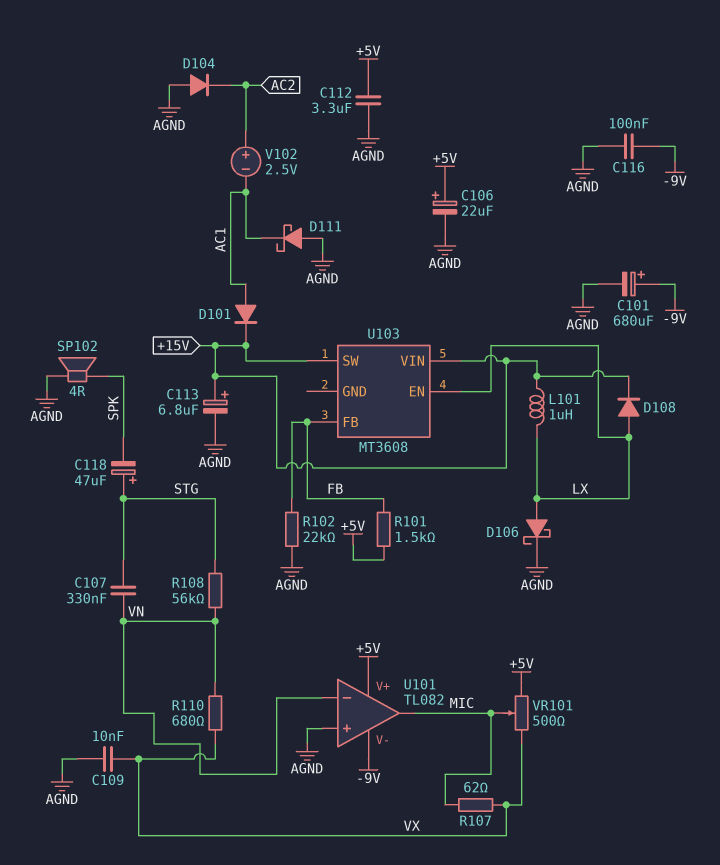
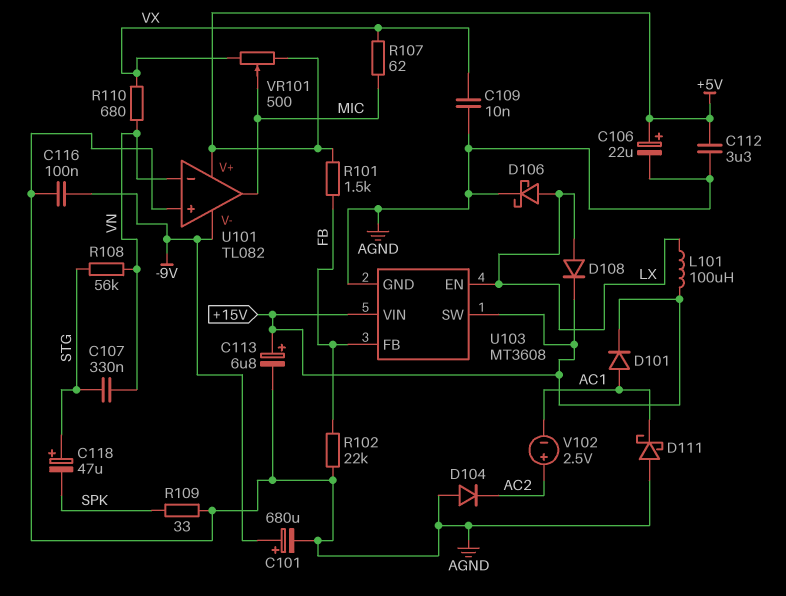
L101: 1uH (+15V, LX) -> 100uH (+15V, LX)
R109: none -> 33 (AGND, SPK)
SP102: speaker 4R (AGND, SPK) -> none
U103 pin GND: none -> AGND

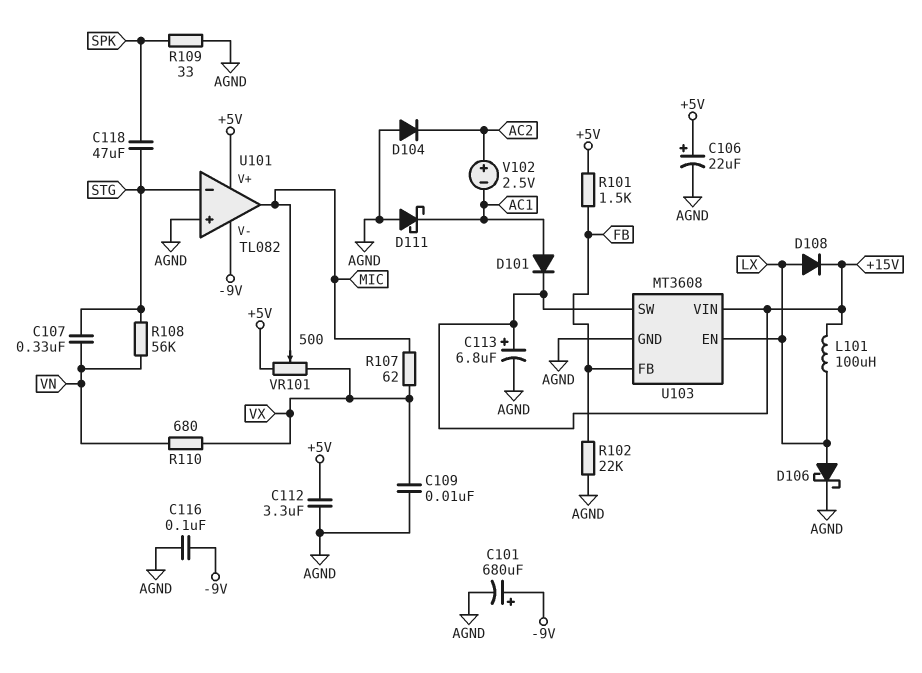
C118: 47uF (plus STG, minus SPK) -> 47uF (SPK, STG)
U101 pin in-: VN -> STG

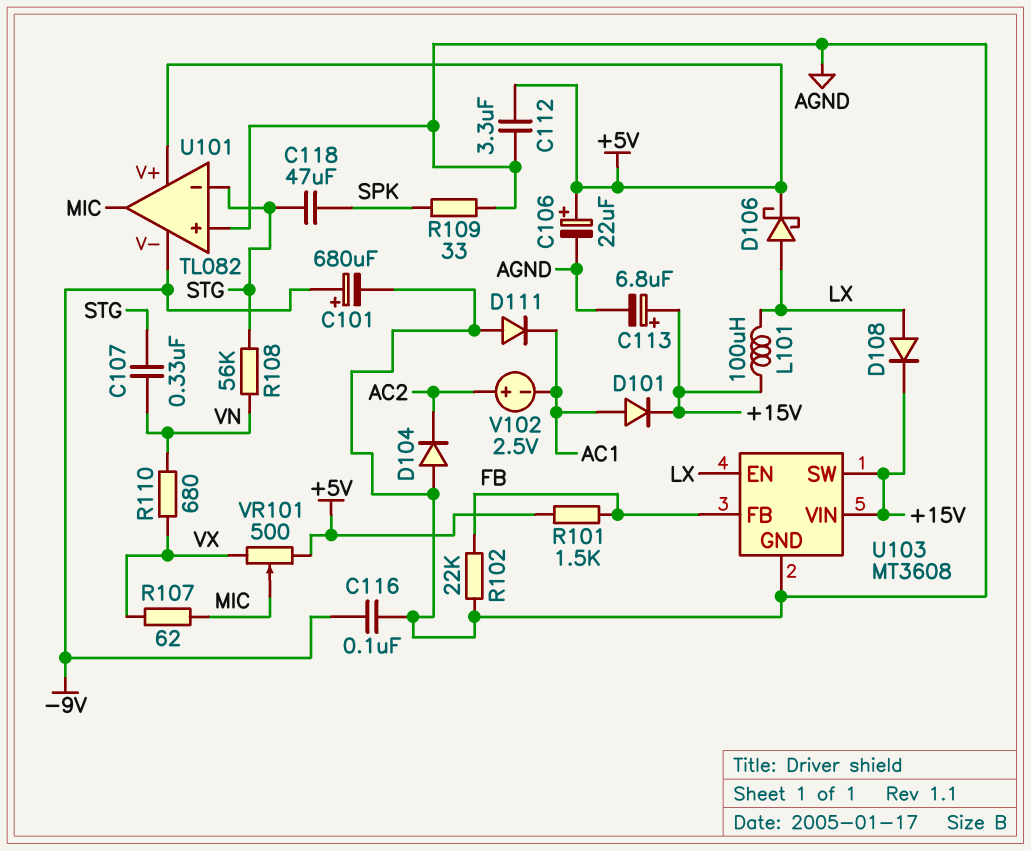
C109: 10nF (AGND, VX) -> none
D106: schottky (A LX, K AGND) -> schottky (A LX, K +5V)
D111: schottky (A AGND, K AC1) -> diode (A AGND, K AC1)

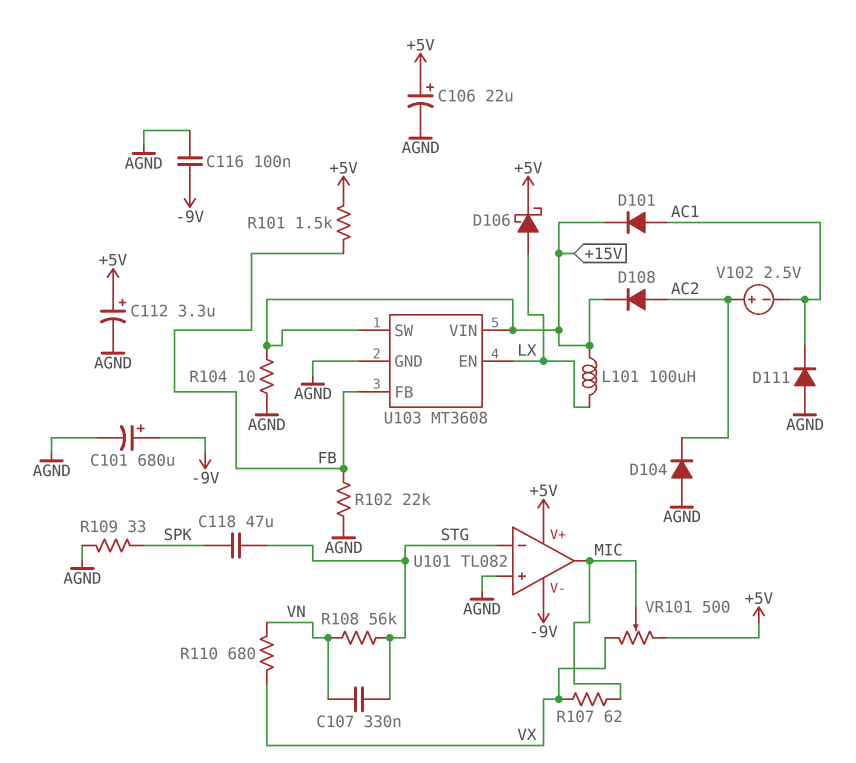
C112: 3.3uF (+5V, AGND) -> 3.3uF (plus +5V, minus AGND)
C113: 6.8uF (plus +15V, minus AGND) -> none
D108: diode (A LX, K +15V) -> diode (A AC2, K +15V)
R104: none -> 10 (+15V, AGND)

